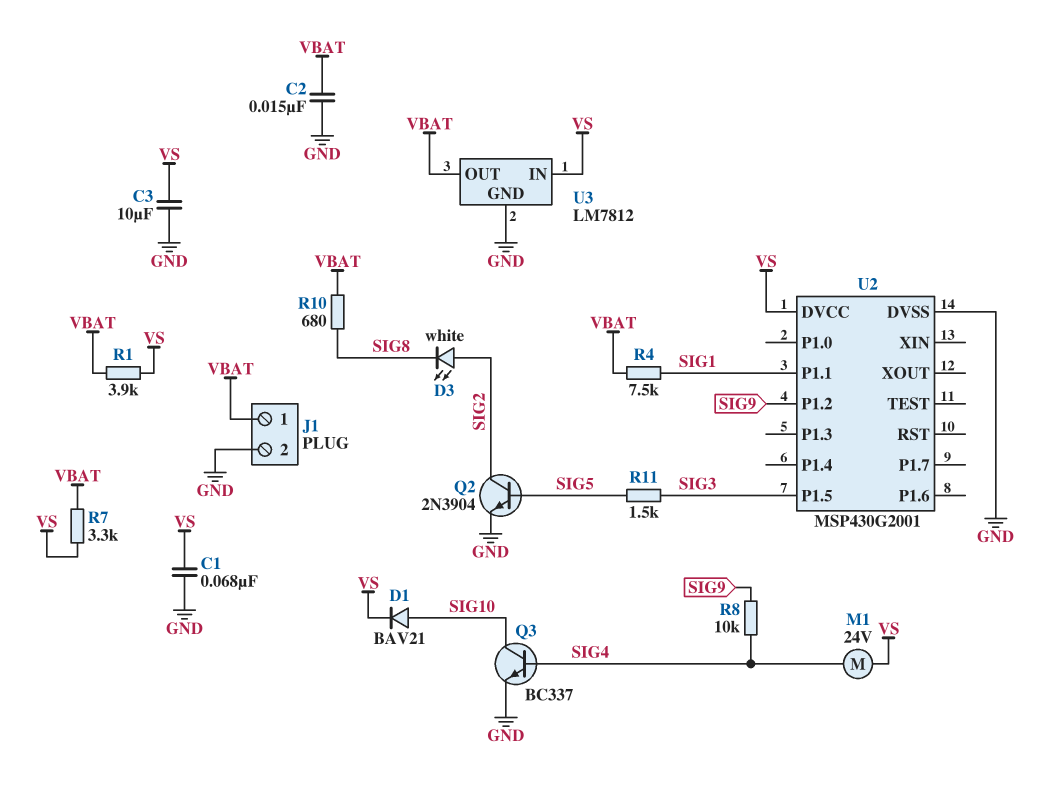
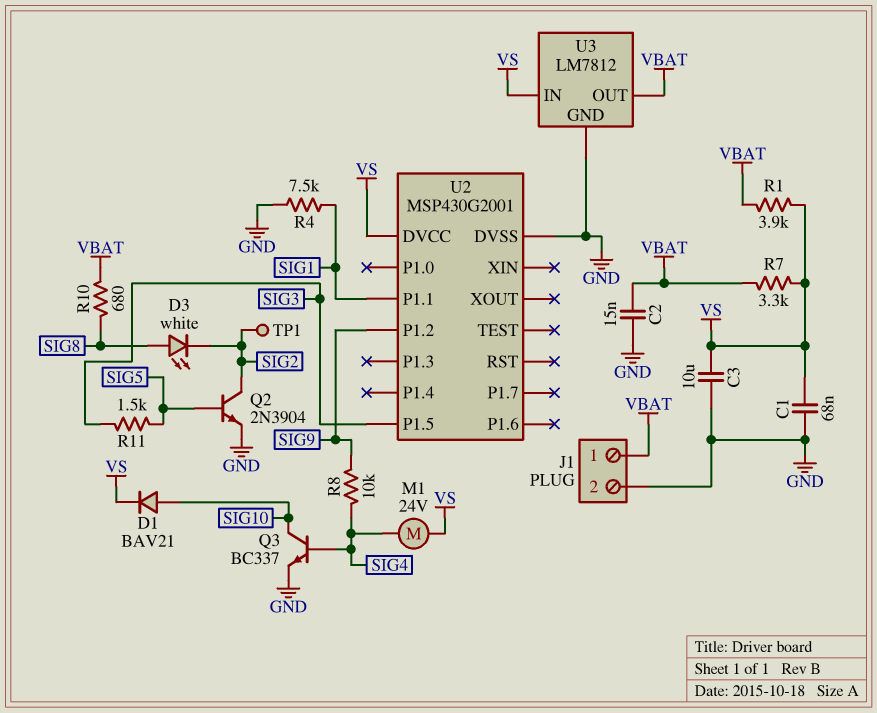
D3: LED white (A SIG2, K SIG8) -> LED white (A SIG8, K SIG2)
R4: 7.5k (SIG1, VBAT) -> 7.5k (GND, SIG1)
TP1: none -> test point (SIG2)

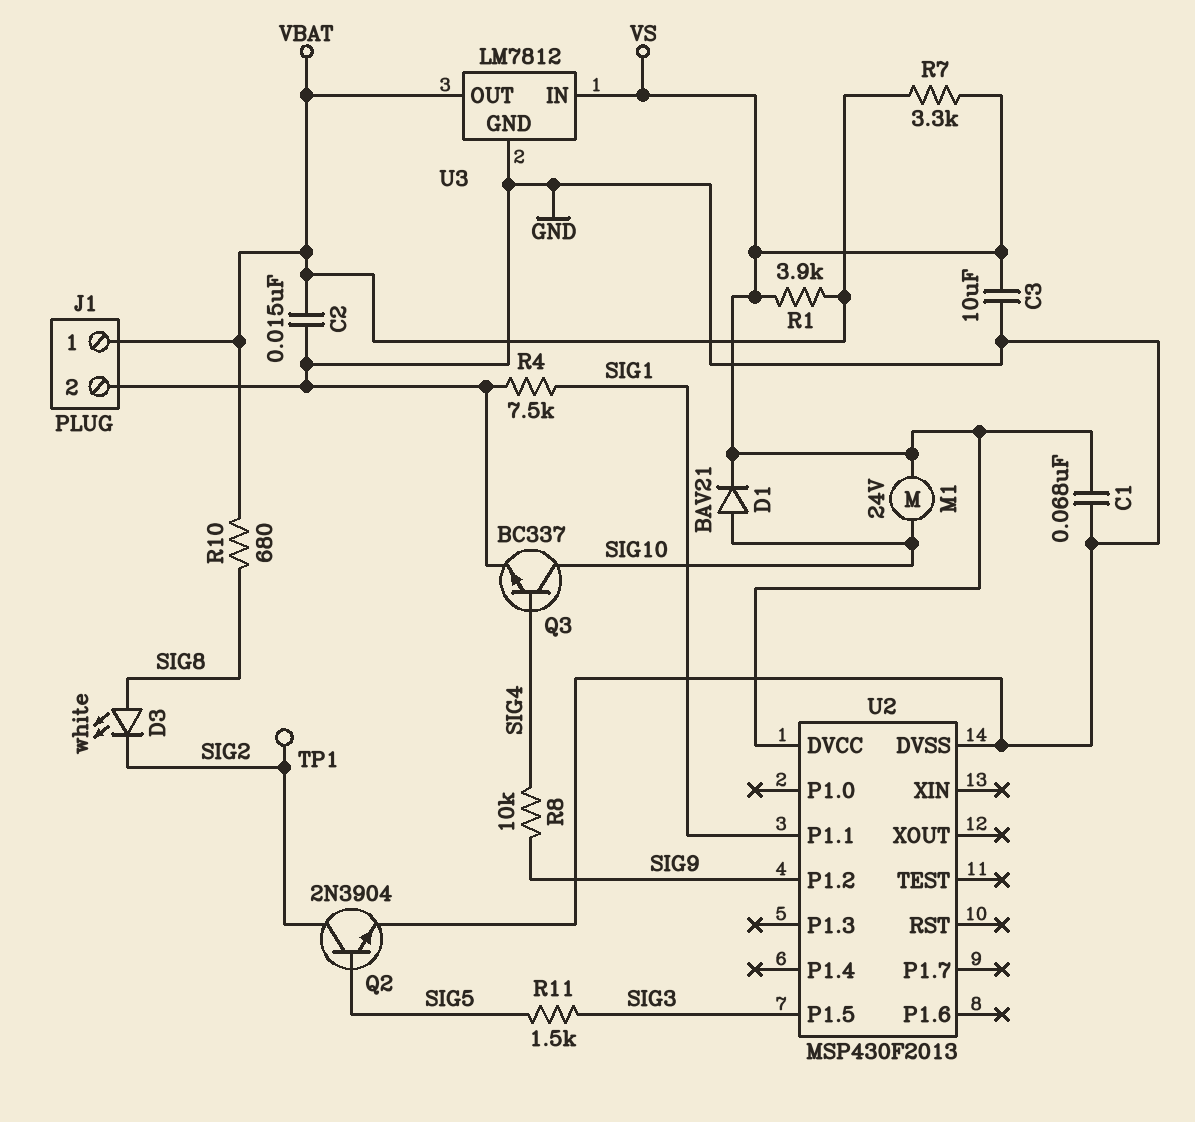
M1: motor 24V (SIG4, VS) -> motor 24V (SIG10, VS)
U2: MSP430G2001 -> MSP430F2013

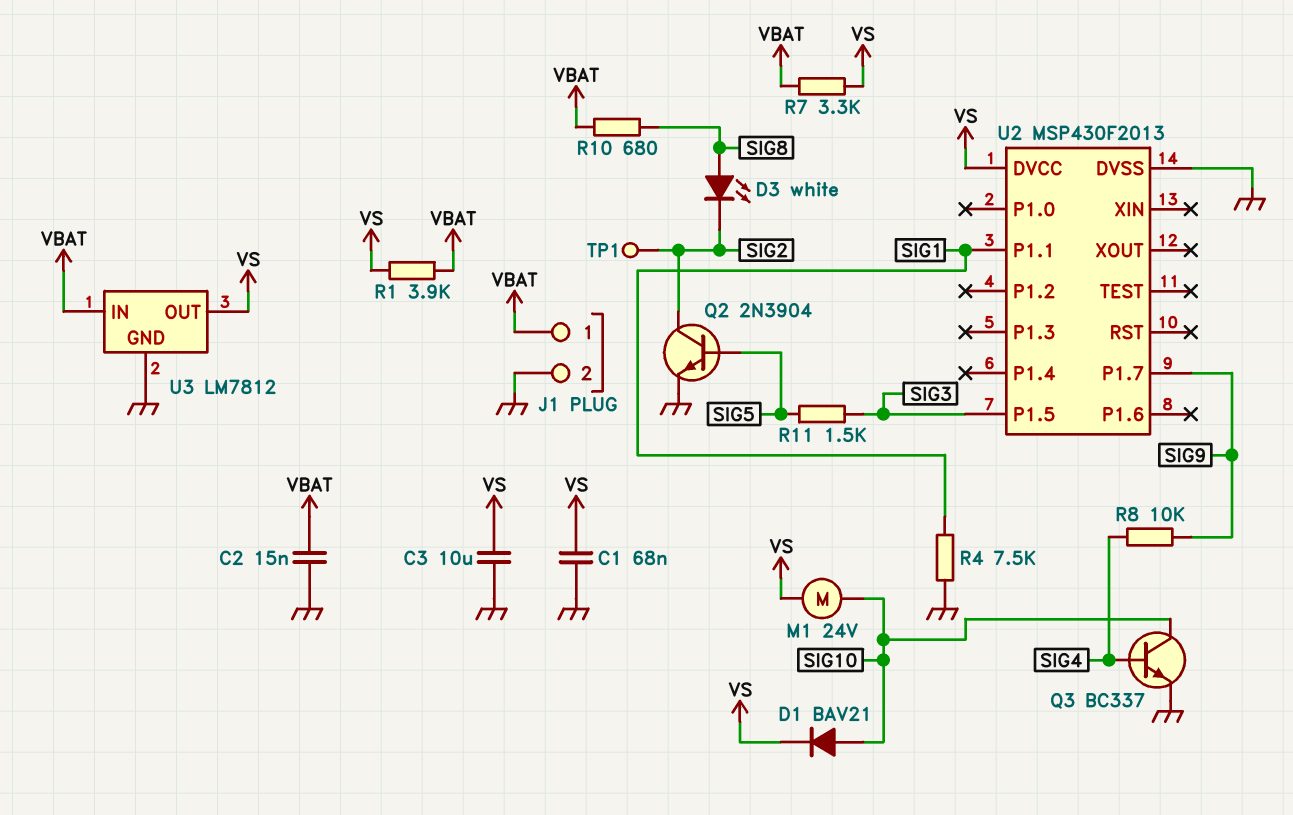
U2 pin P1.2: SIG9 -> none
U2 pin P1.7: none -> SIG9
U3 pin IN: VS -> VBAT
U3 pin OUT: VBAT -> VS

